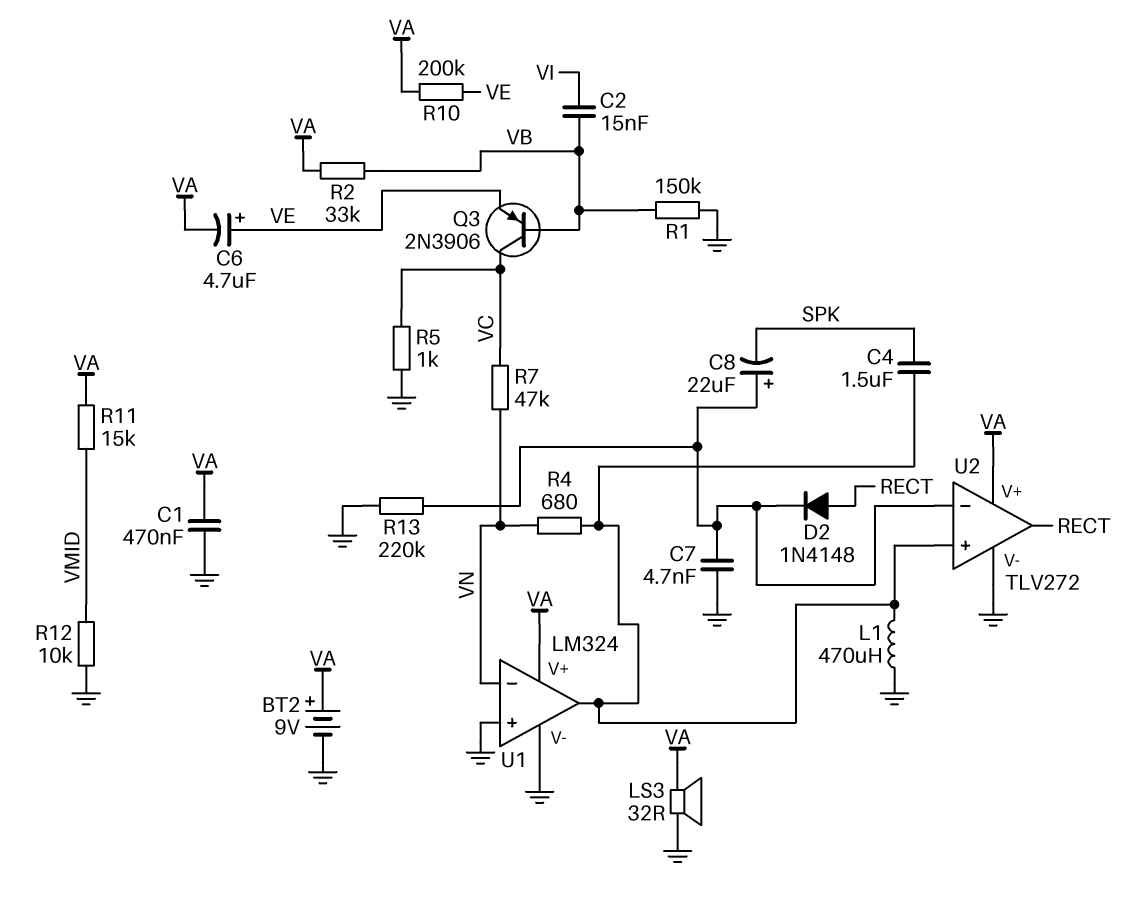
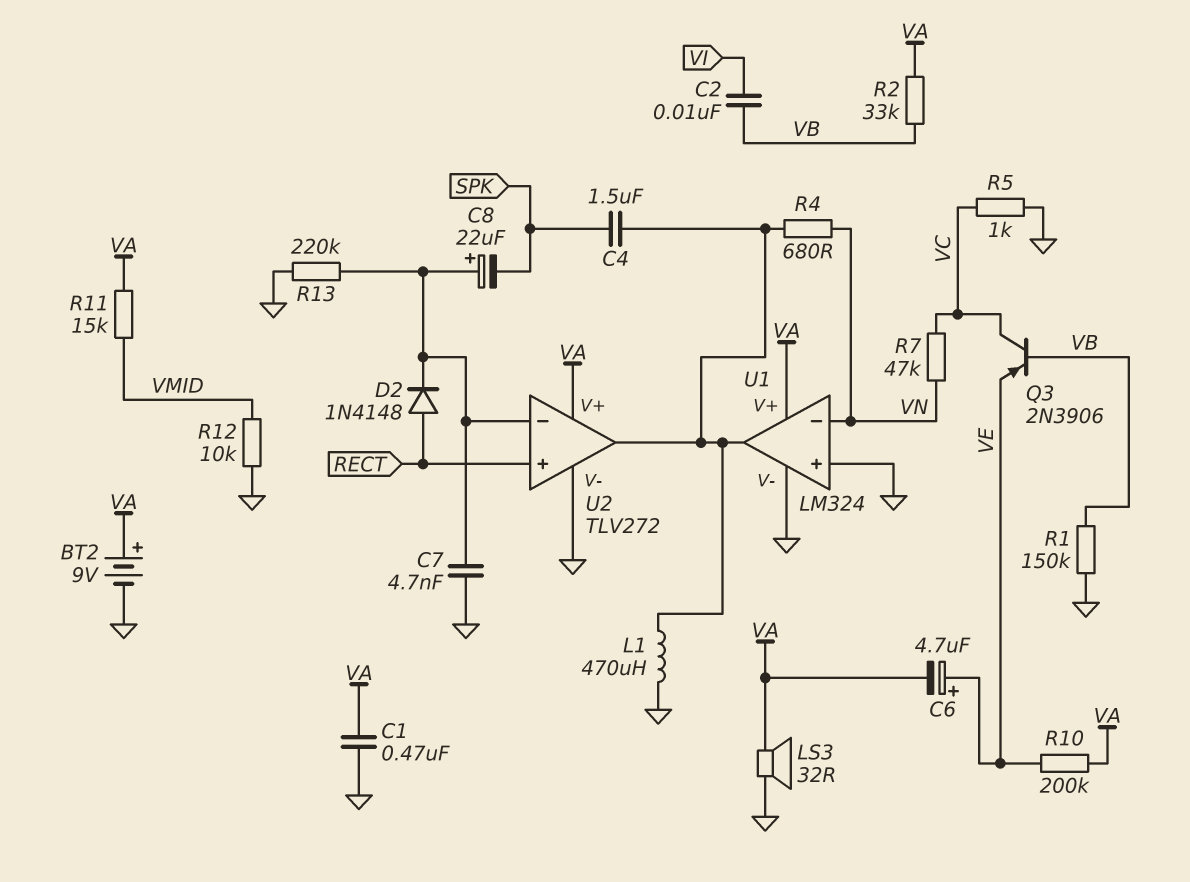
C2: 15nF (VB, VI) -> 10nF (VB, VI)
U2 pin in+: U1/out -> RECT
U2 pin out: RECT -> U1/out

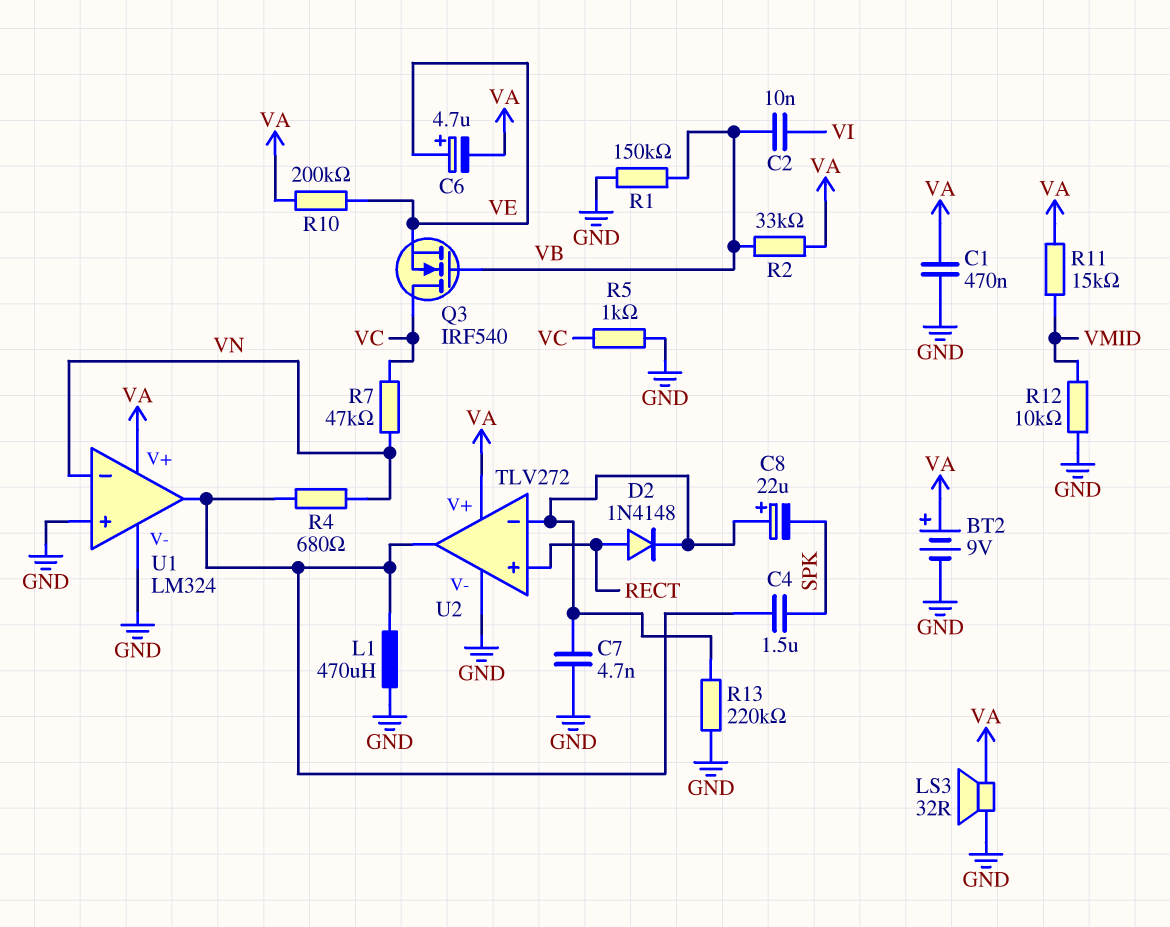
Q3: PNP 2N3906 (B VB, C VC, E VE) -> NMOS IRF540 (G VB, D VC, S VE)

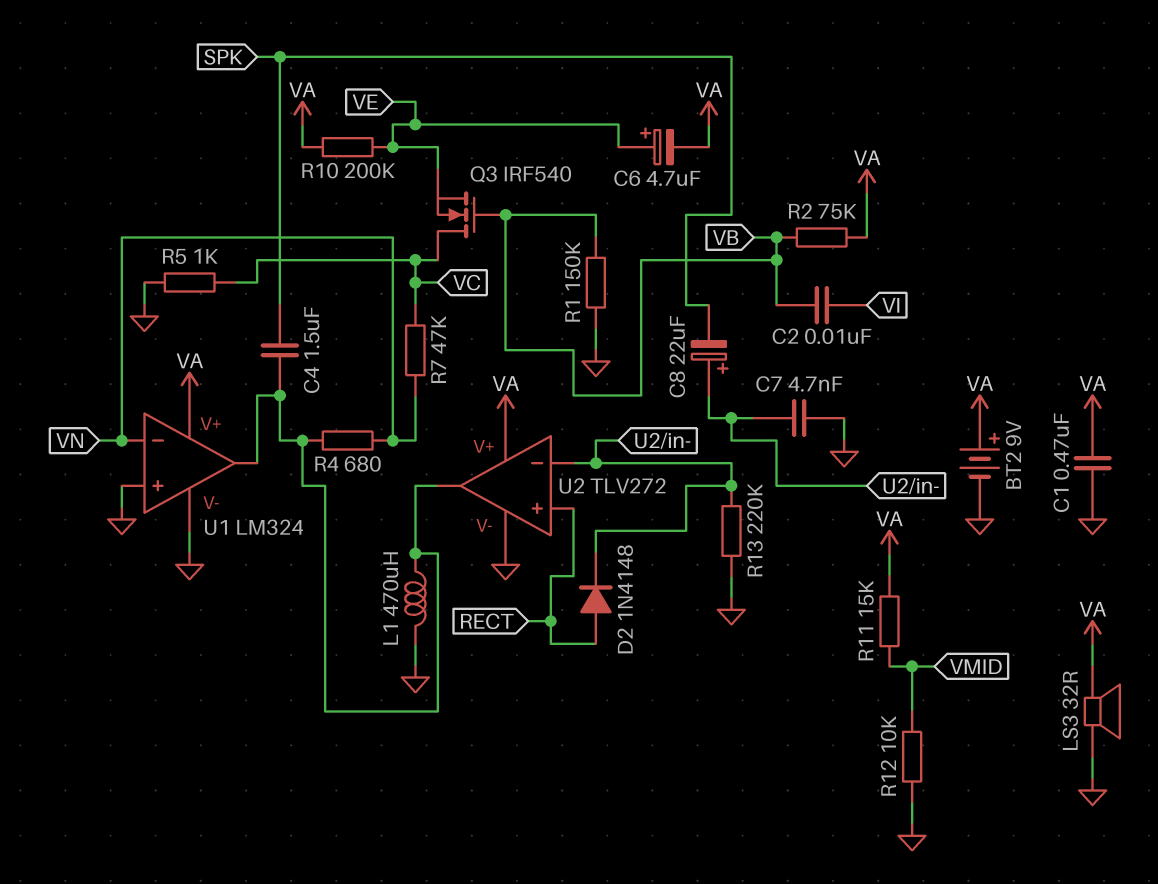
R2: 33k (VA, VB) -> 75k (VA, VB)

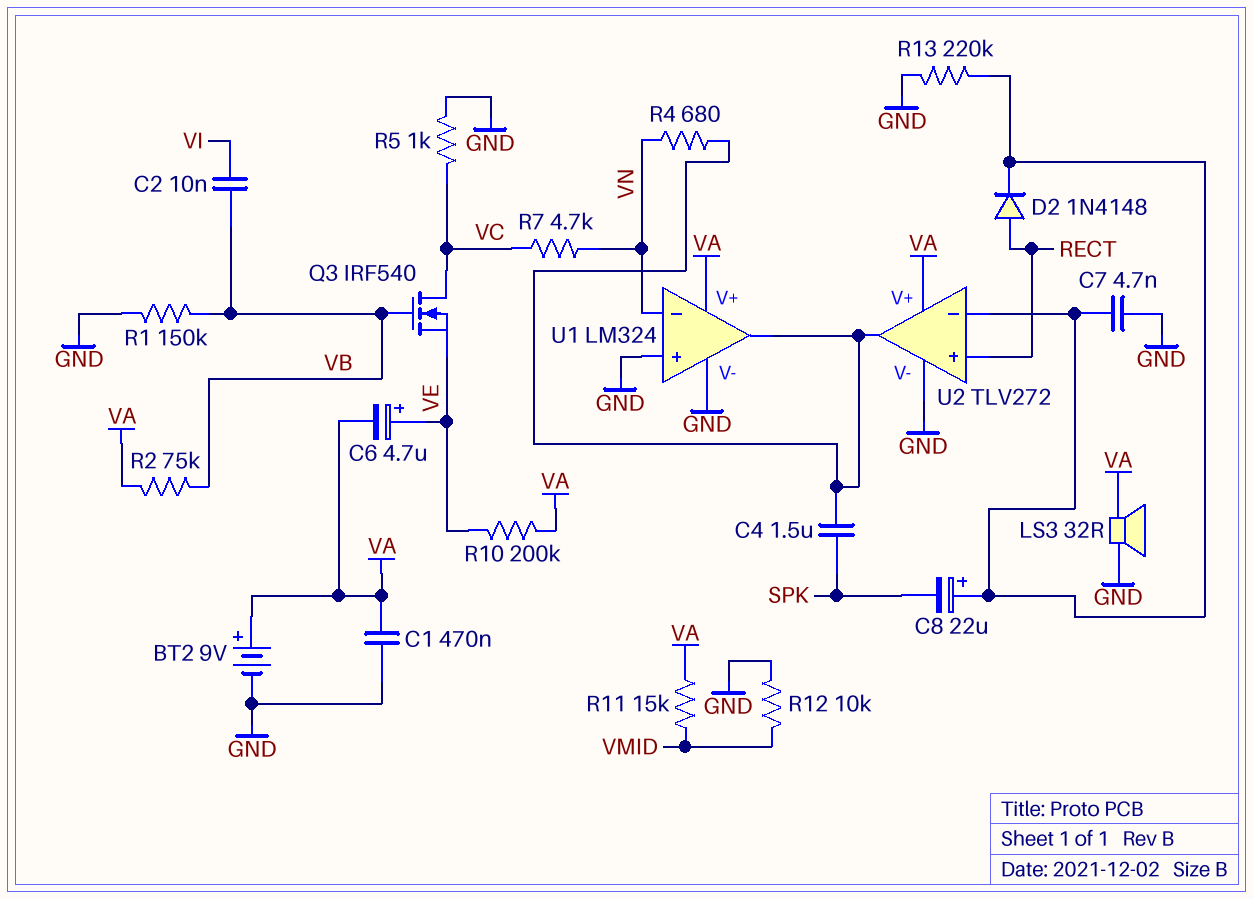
L1: 470uH (GND, U1/out) -> none
R7: 47k (VC, VN) -> 4.7k (VC, VN)

